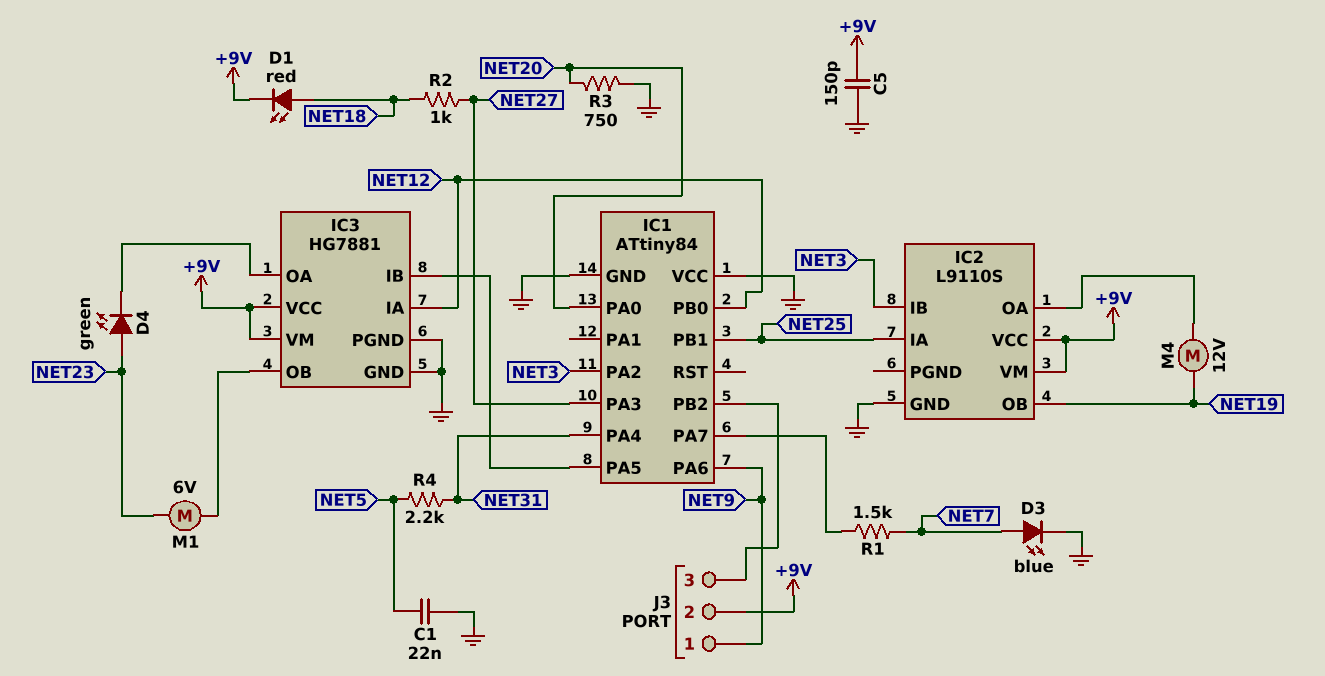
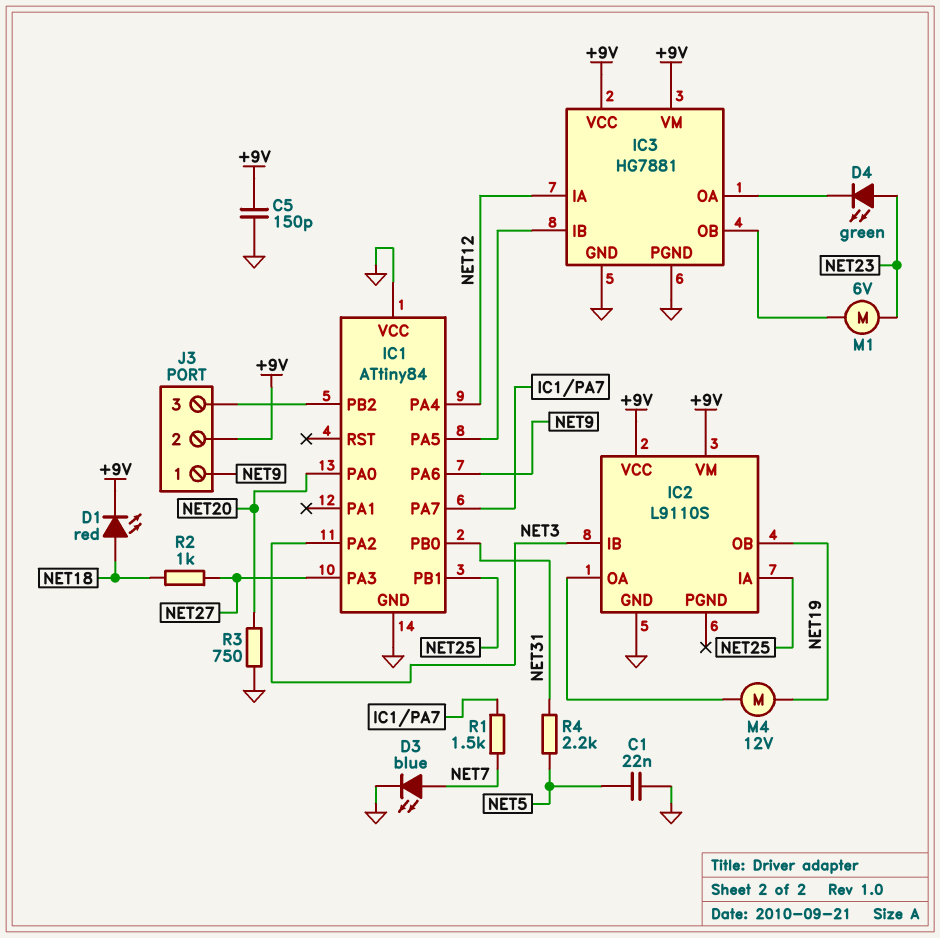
IC1 pin PA4: NET31 -> NET12
IC1 pin PB0: NET12 -> NET31

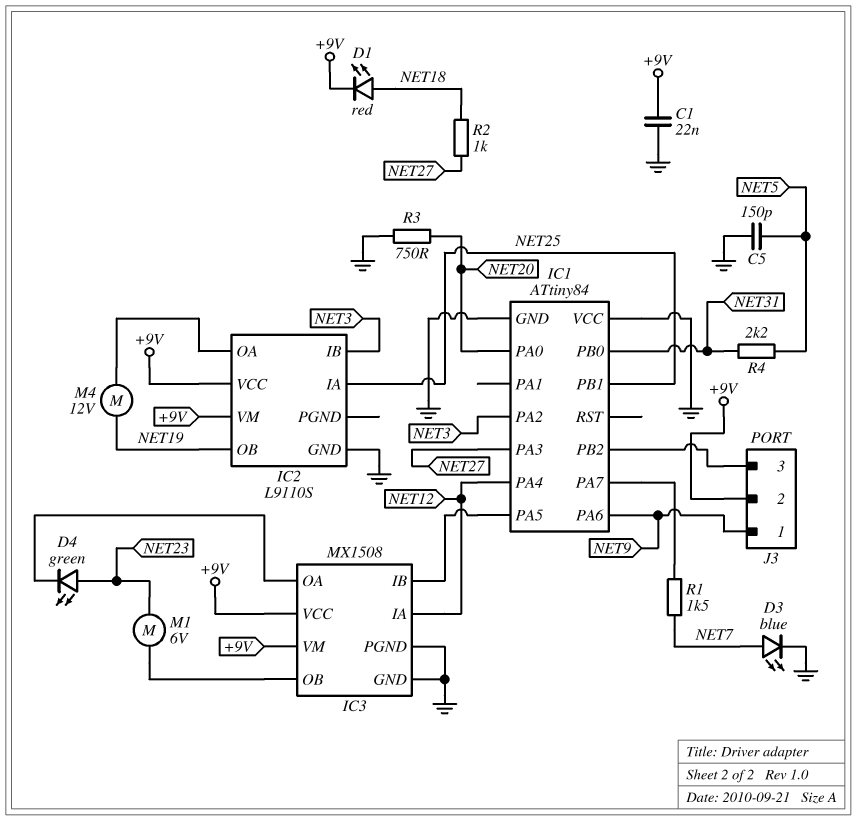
C1: 22nF (GND, NET5) -> 22nF (+9V, GND)
C5: 150pF (+9V, GND) -> 150pF (GND, NET5)
IC3: HG7881 -> MX1508

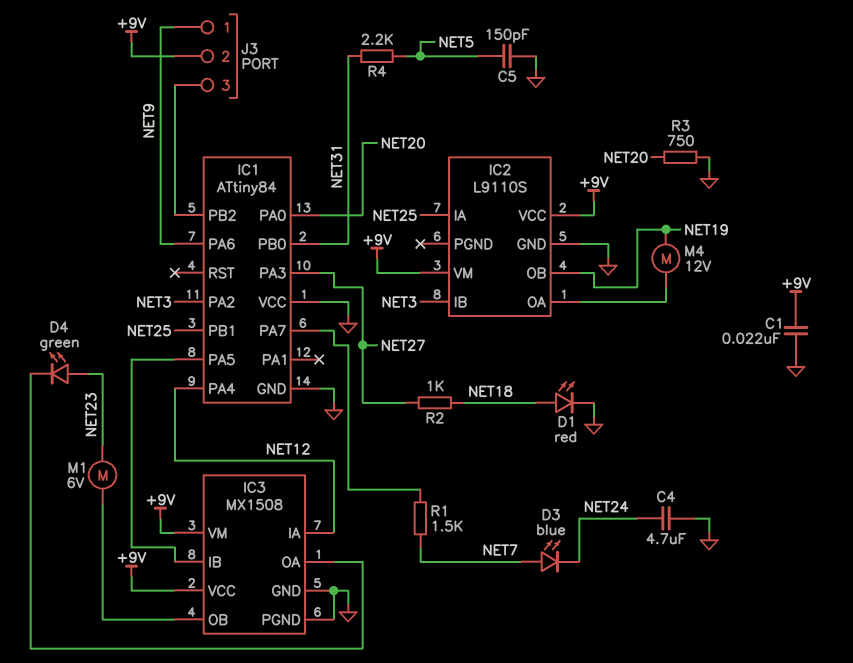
C4: none -> 4.7uF (GND, NET24)
D1: LED red (A NET18, K +9V) -> LED red (A NET18, K GND)
D3: LED blue (A NET7, K GND) -> LED blue (A NET7, K NET24)

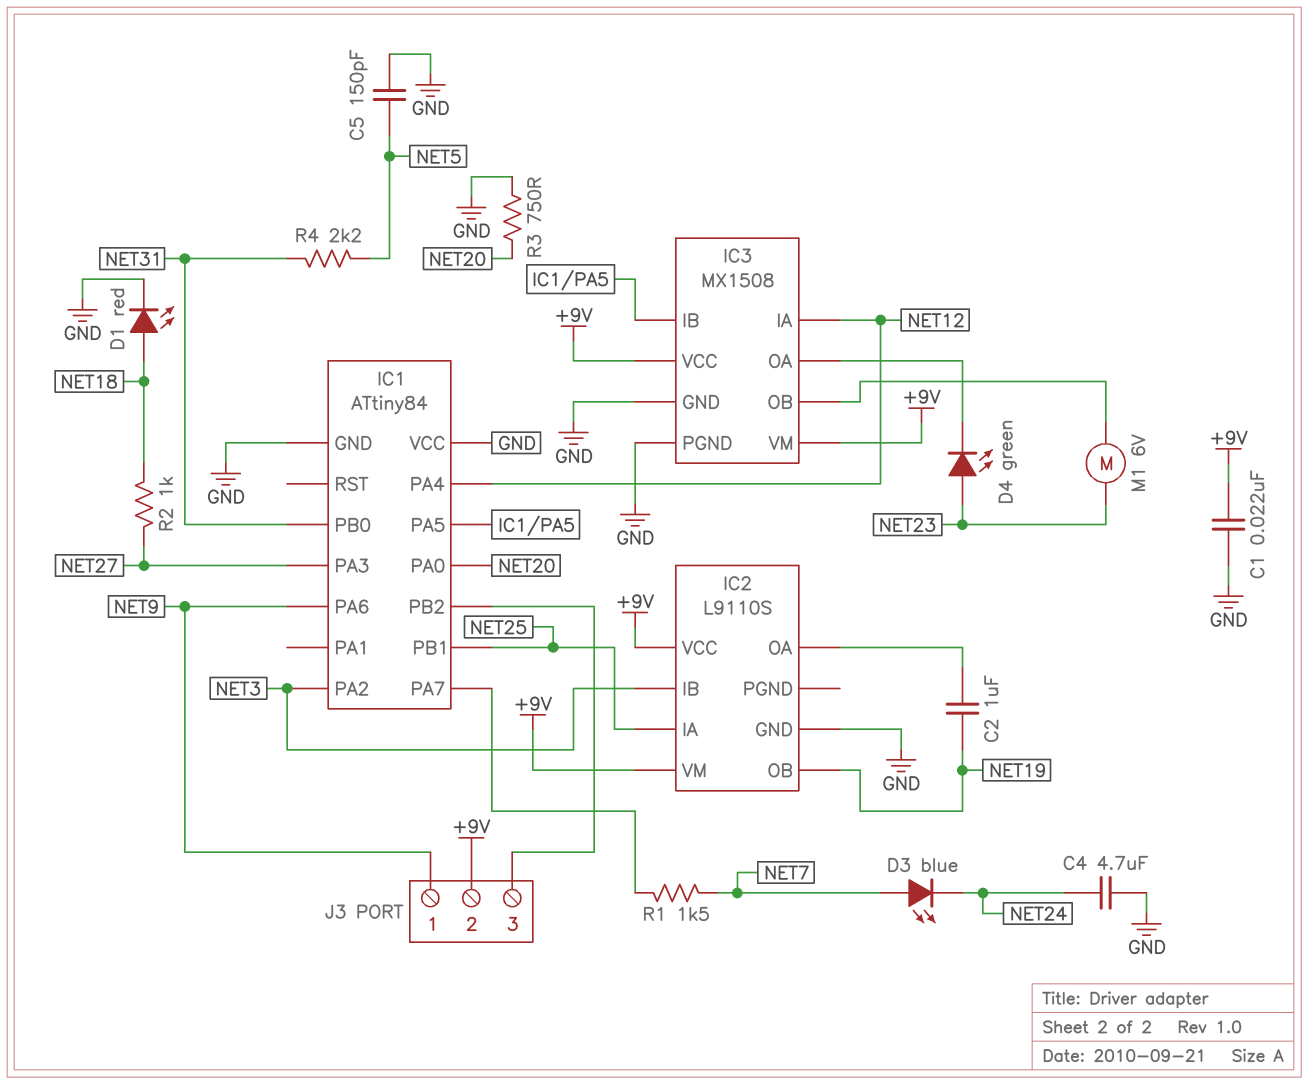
C2: none -> 1uF (IC2/OA, NET19)
M4: motor 12V (IC2/OA, NET19) -> none

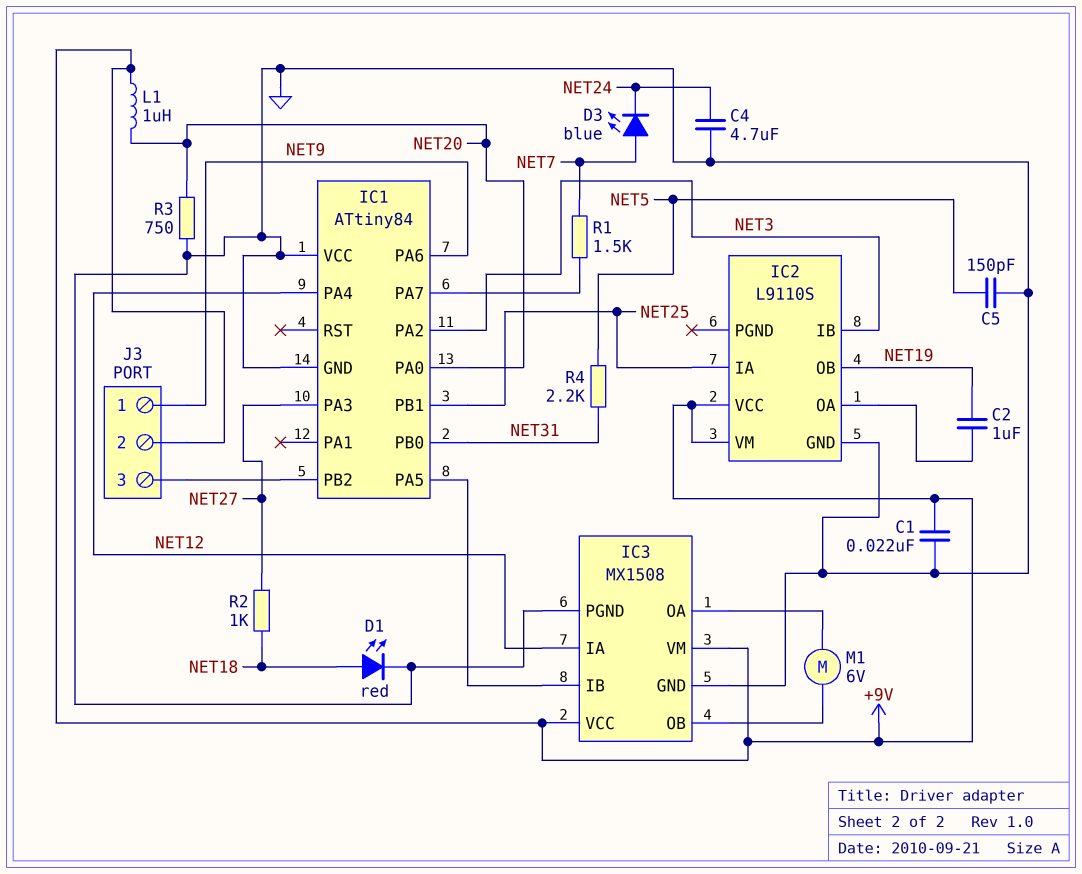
D4: LED green (A NET23, K IC3/OA) -> none
L1: none -> 1uH (+9V, NET20)
M1: motor 6V (IC3/OB, NET23) -> motor 6V (IC3/OA, IC3/OB)

